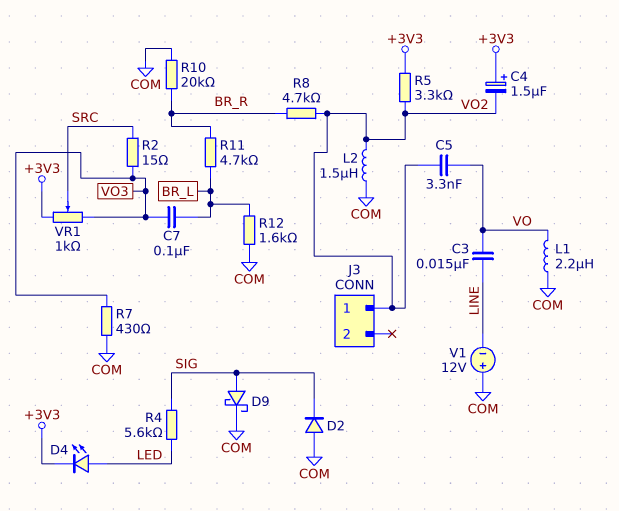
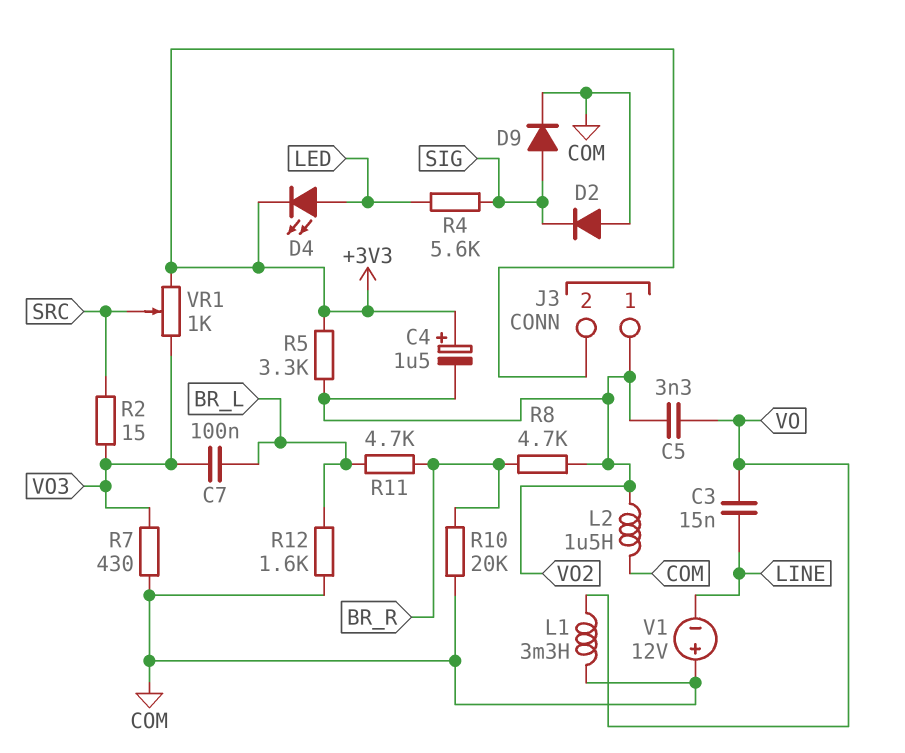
D9: schottky (A SIG, K COM) -> diode (A SIG, K COM)
J3 pin 2: none -> +3V3
L1: 2.2uH (COM, VO) -> 3.3mH (COM, VO)

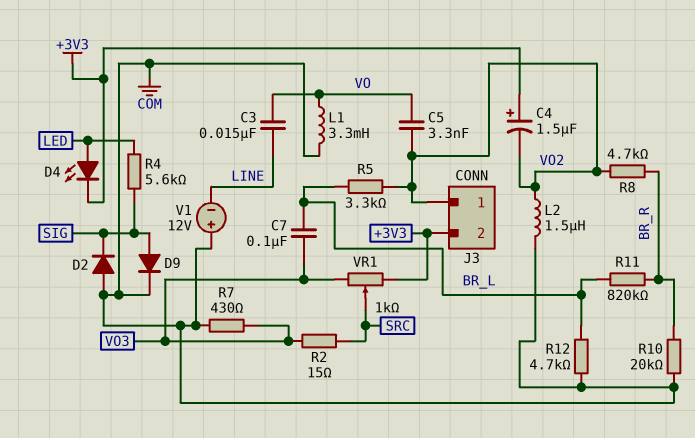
R5: 3.3k (+3V3, VO2) -> 3.3k (BR_L, VO2)
R11: 4.7k (BR_L, BR_R) -> 820k (BR_L, BR_R)
R12: 1.6k (BR_L, COM) -> 4.7k (BR_L, COM)

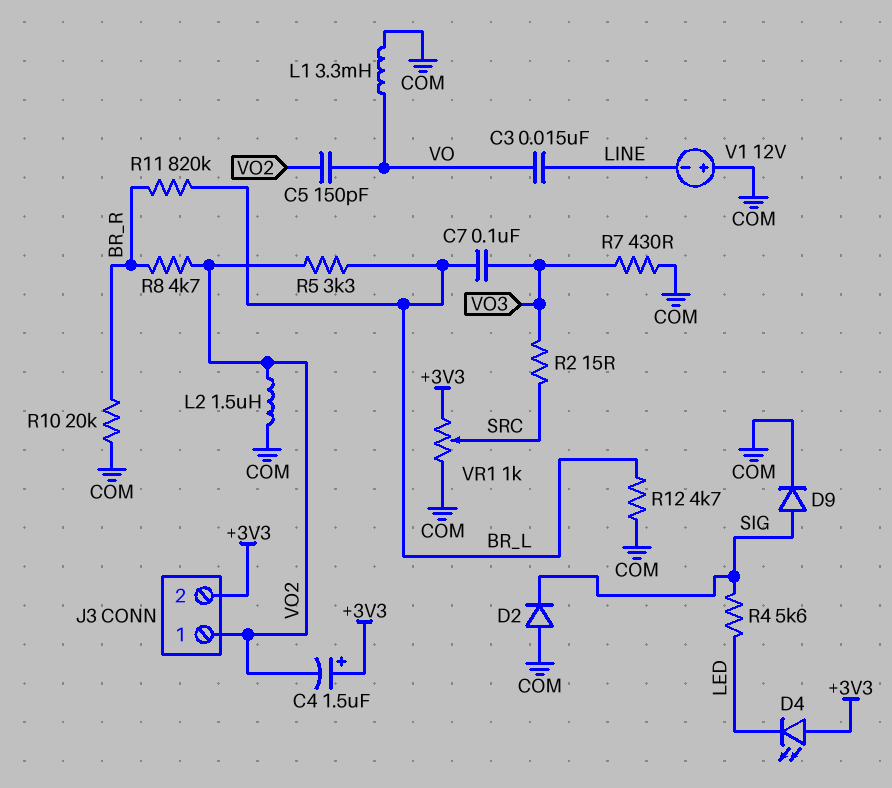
C5: 3.3nF (VO, VO2) -> 150pF (VO, VO2)
D4: LED (A LED, K +3V3) -> LED (A +3V3, K LED)
VR1: 1k (+3V3, VO3, wiper SRC) -> 1k (+3V3, COM, wiper SRC)

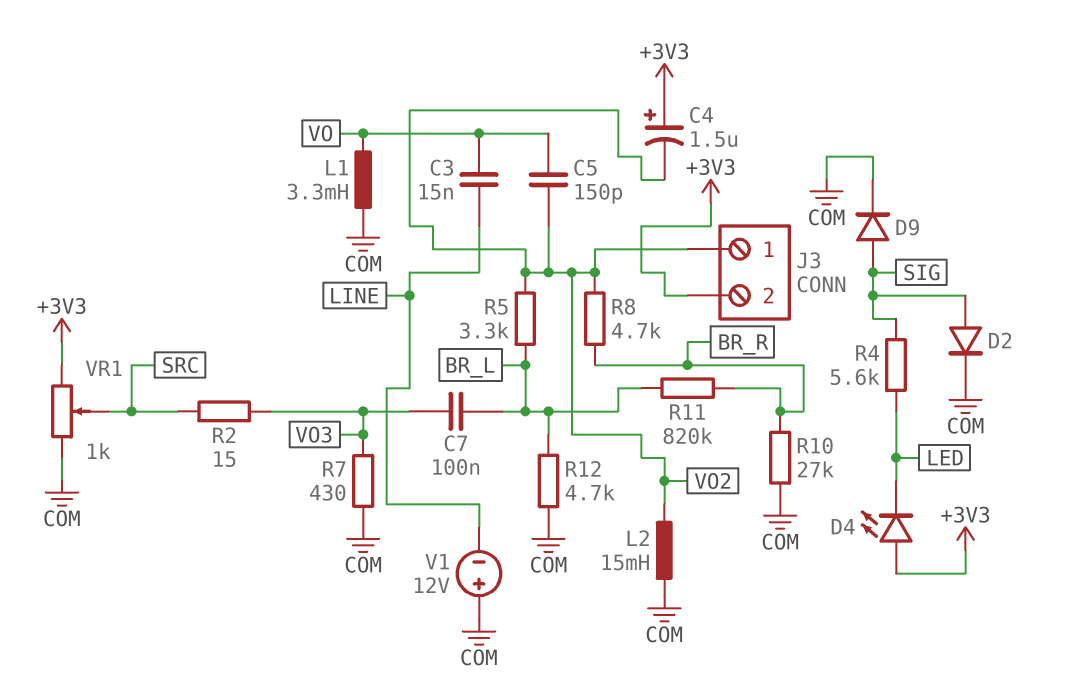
D2: diode (A COM, K SIG) -> diode (A SIG, K COM)
L2: 1.5uH (COM, VO2) -> 15mH (COM, VO2)
R10: 20k (BR_R, COM) -> 27k (BR_R, COM)

